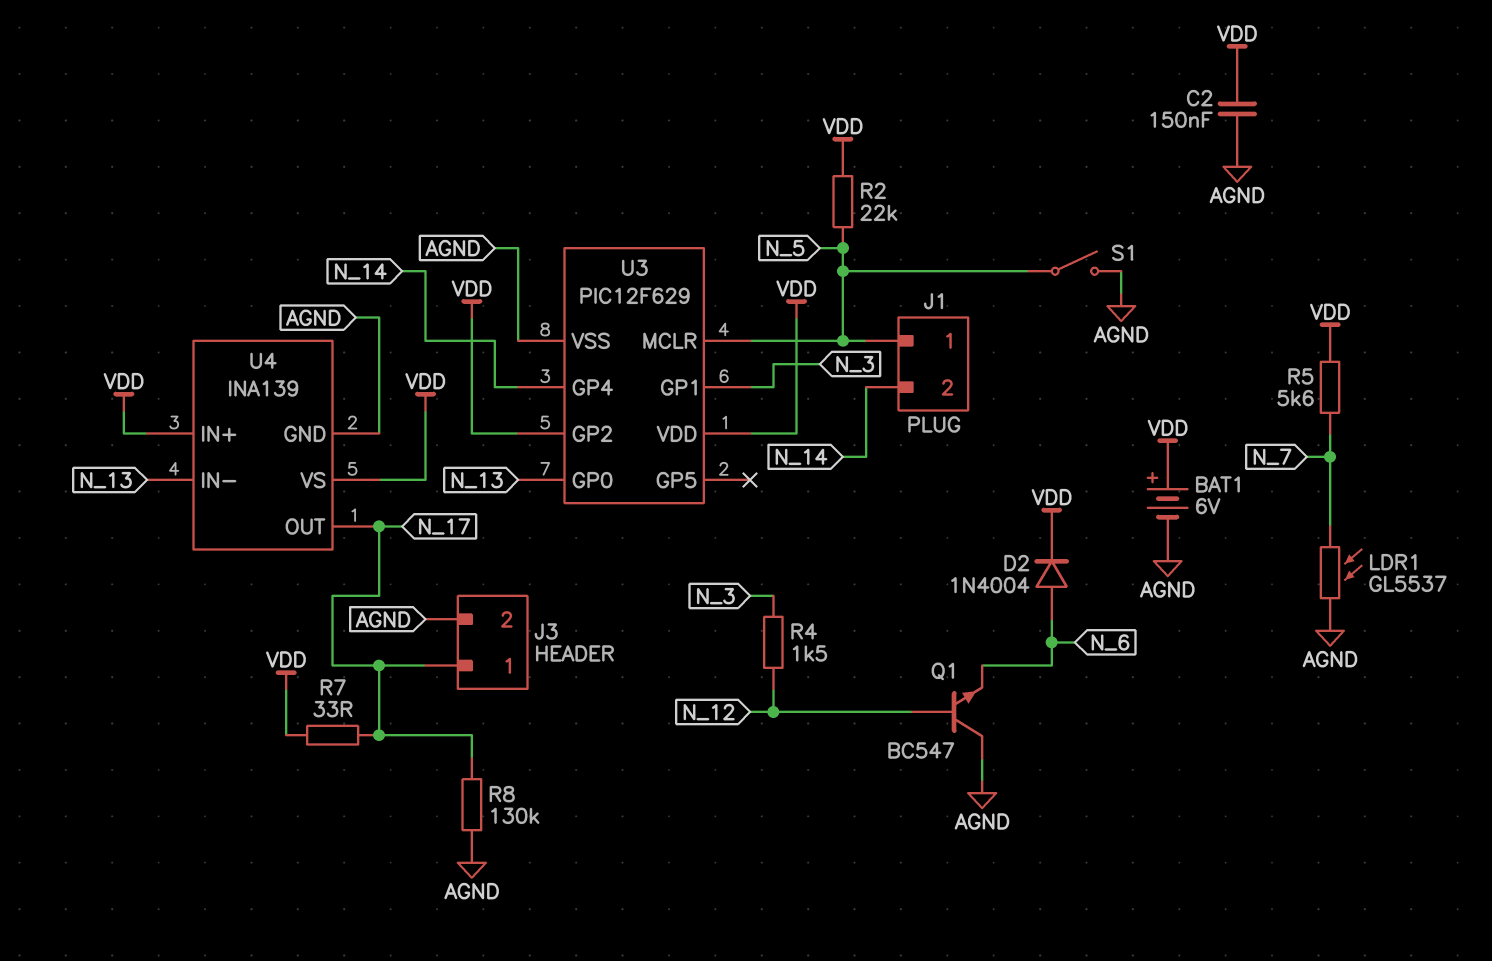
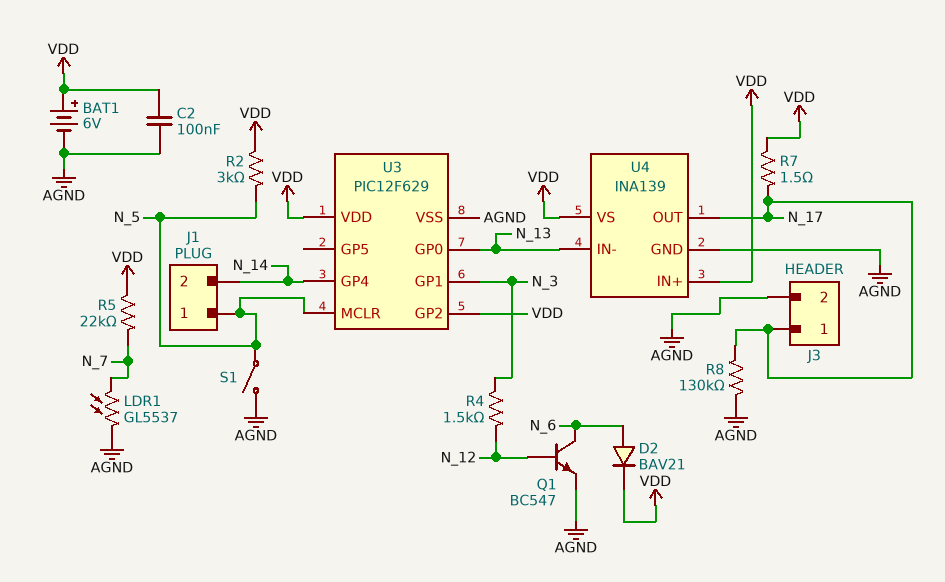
C2: 150nF (AGND, VDD) -> 100nF (AGND, VDD)
D2: diode 1N4004 (A N_6, K VDD) -> diode BAV21 (A N_6, K VDD)
Q1: NPN BC547 (B N_12, C AGND, E N_6) -> NPN BC547 (B N_12, C N_6, E AGND)
R2: 22k (N_5, VDD) -> 3k (N_5, VDD)
R5: 5.6k (N_7, VDD) -> 22k (N_7, VDD)
R7: 33 (N_17, VDD) -> 1.5 (N_17, VDD)

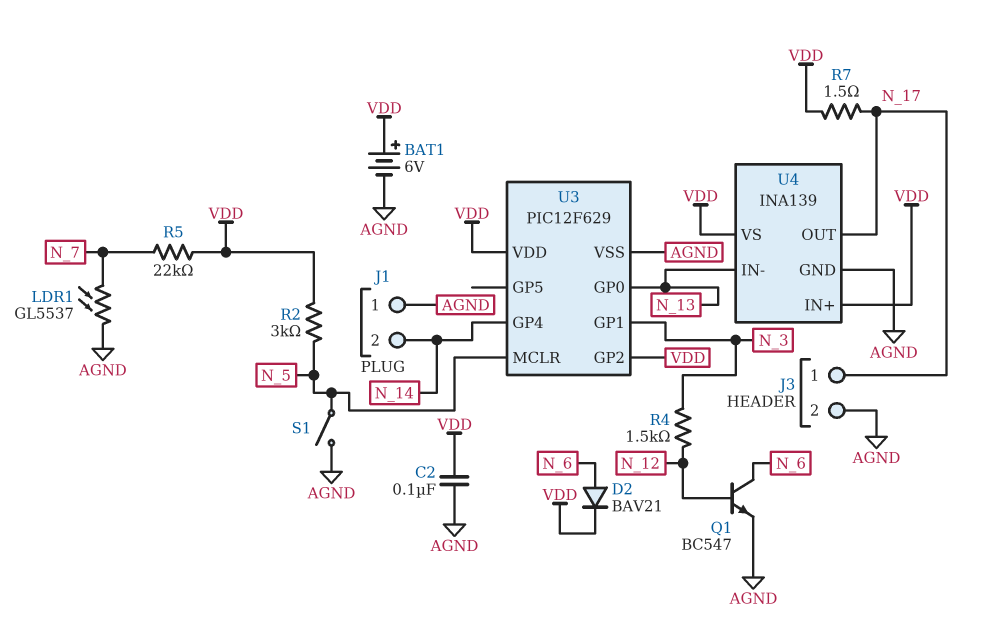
J1 pin 1: N_5 -> AGND
R8: 130k (AGND, N_17) -> none

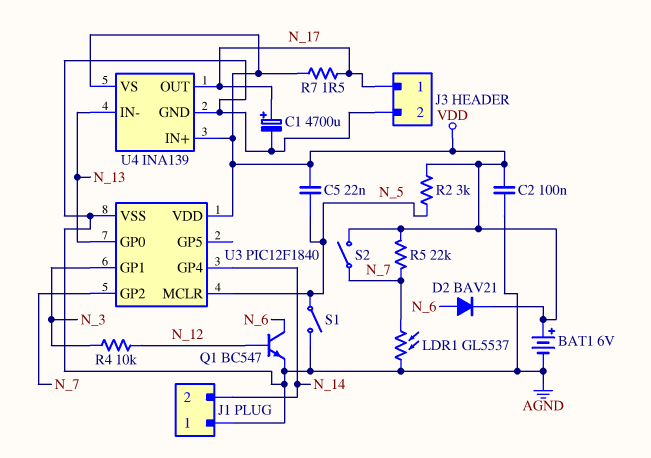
C1: none -> 4700uF (plus N_17, minus AGND)
C5: none -> 22nF (N_5, VDD)
R4: 1.5k (N_3, N_12) -> 10k (N_3, N_12)
S2: none -> switch (N_7, VDD)
U3: PIC12F629 -> PIC12F1840
U3 pin GP2: VDD -> N_7

